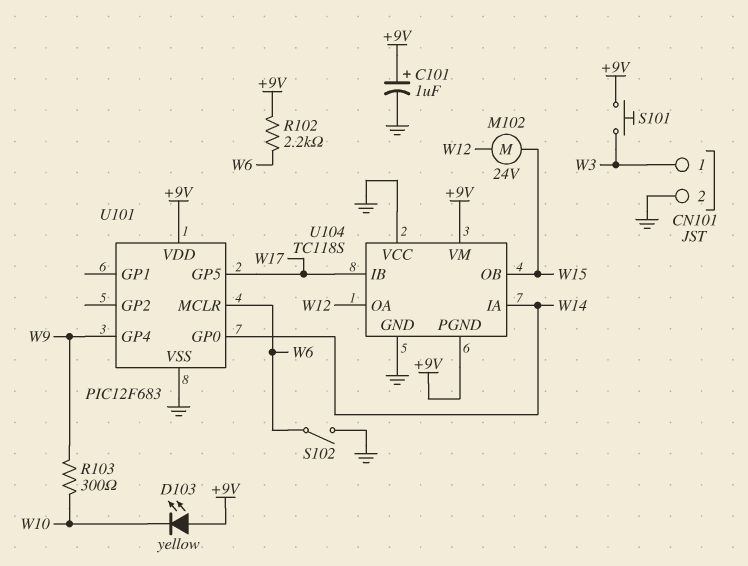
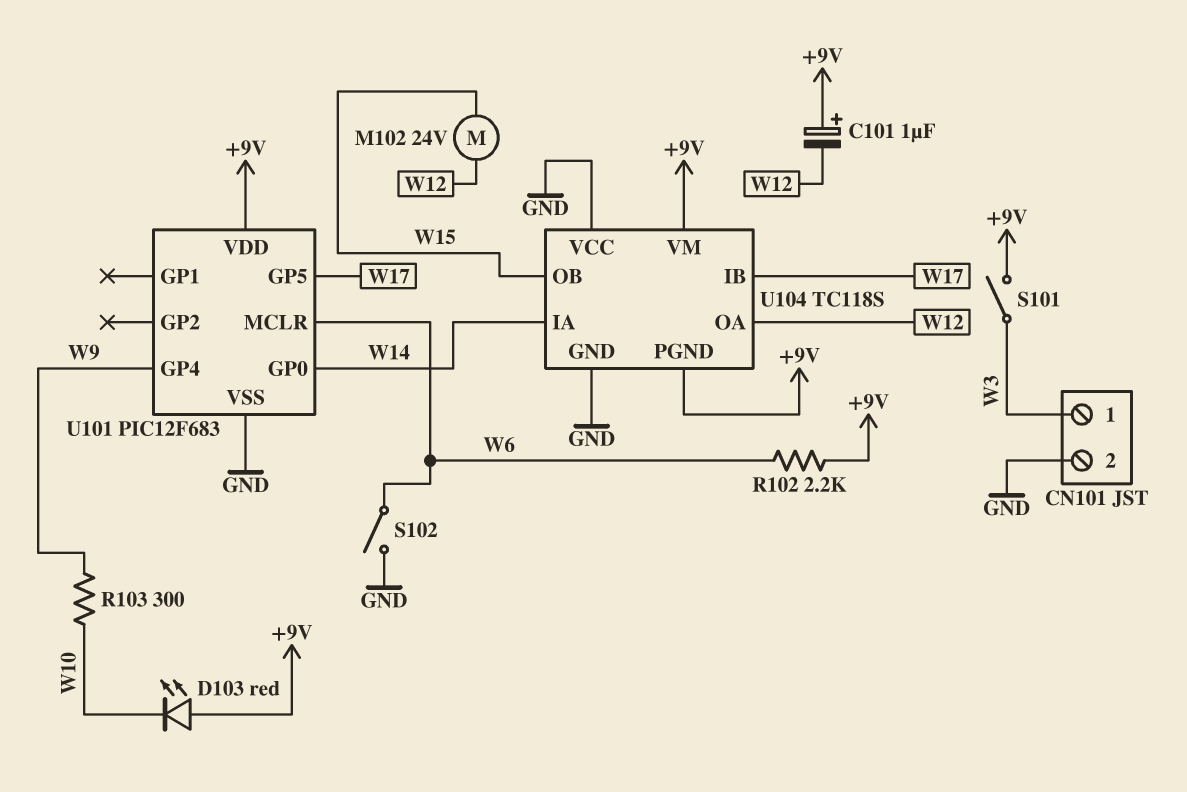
C101: 1uF (plus +9V, minus GND) -> 1uF (plus +9V, minus W12)
D103: LED yellow (A +9V, K W10) -> LED red (A +9V, K W10)
S101: button (+9V, W3) -> switch (+9V, W3)

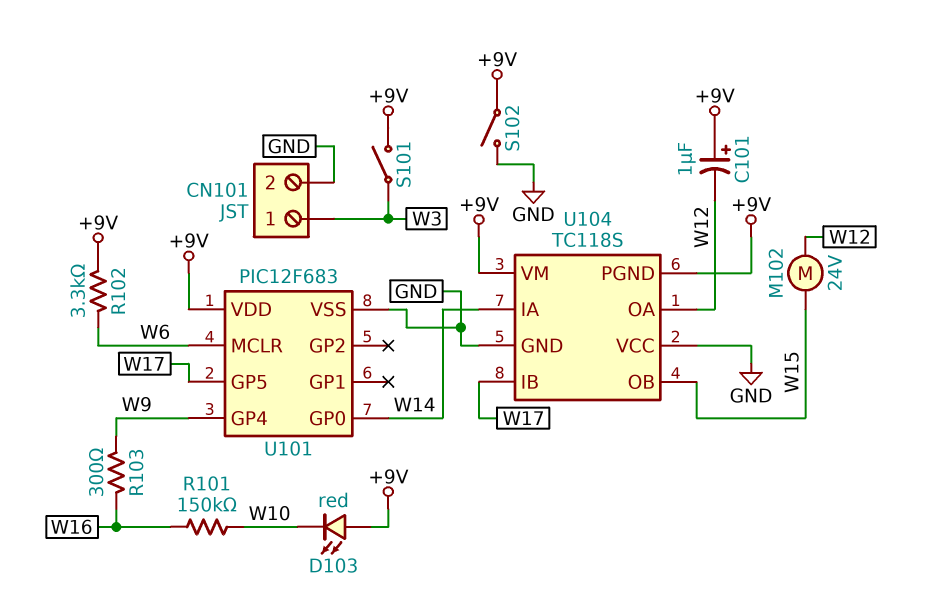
R101: none -> 150k (W10, W16)
R102: 2.2k (+9V, W6) -> 3.3k (+9V, W6)
R103: 300 (W9, W10) -> 300 (W9, W16)
S102: switch (GND, W6) -> switch (+9V, GND)

